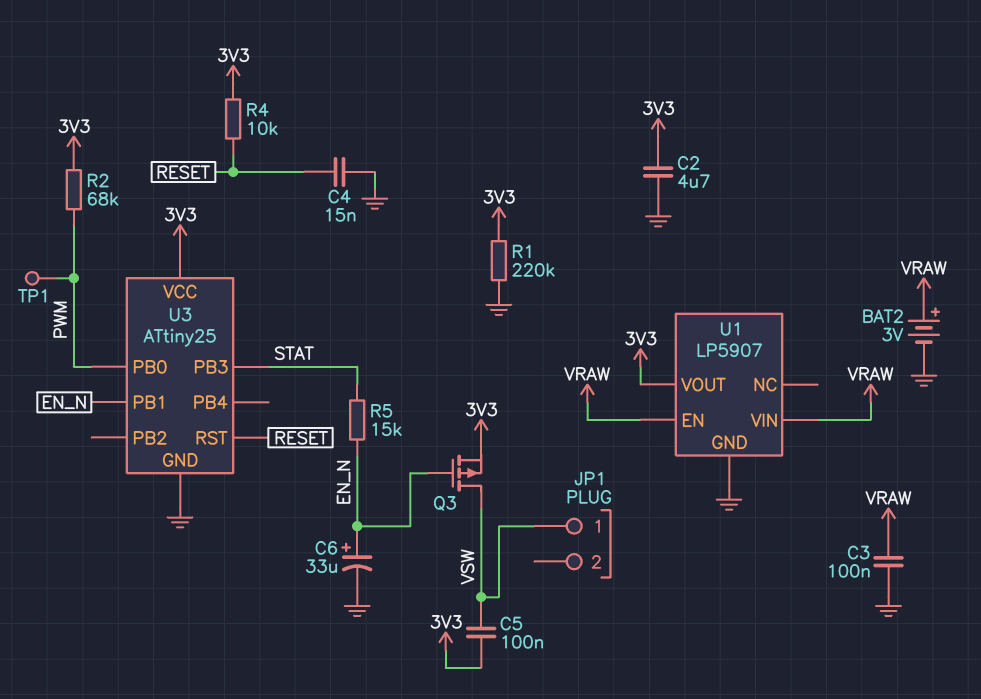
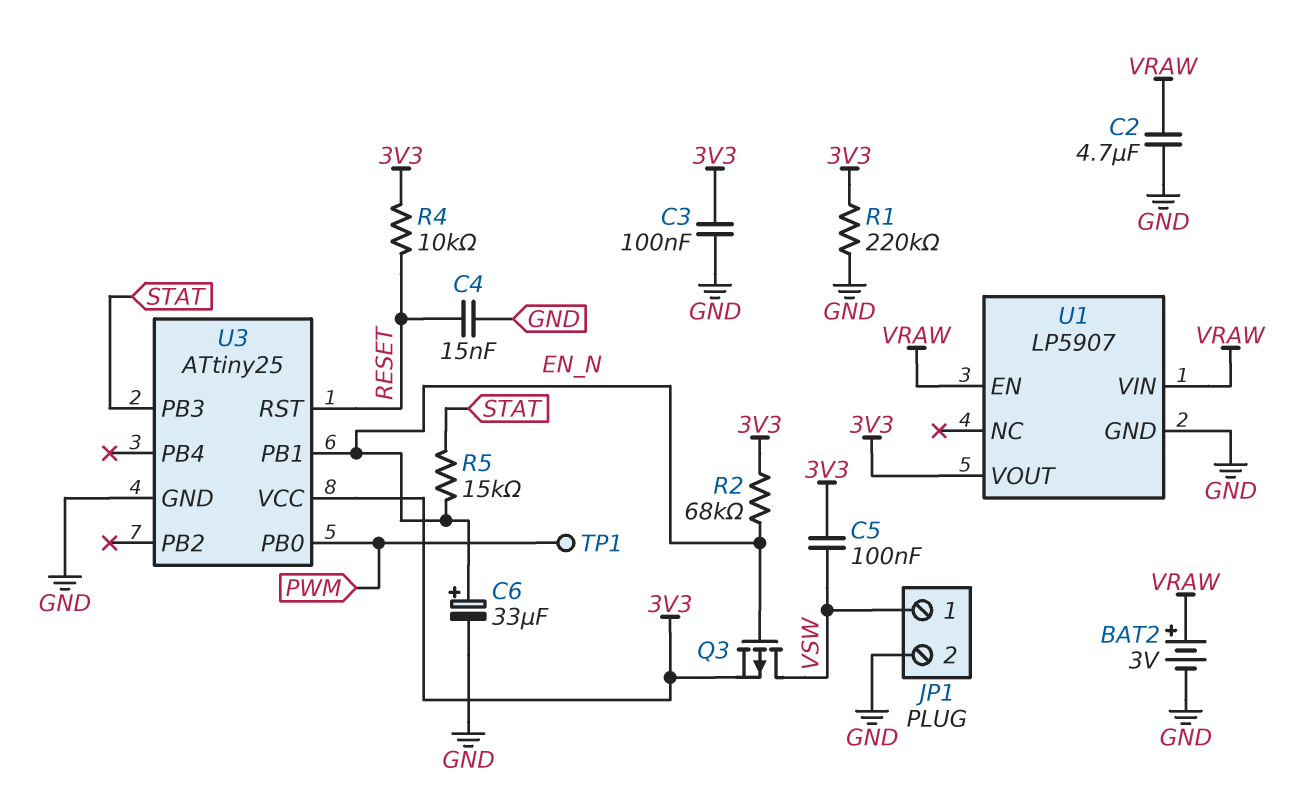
C2: 4.7uF (3V3, GND) -> 4.7uF (GND, VRAW)
C3: 100nF (GND, VRAW) -> 100nF (3V3, GND)
JP1 pin 2: none -> GND
R2: 68k (3V3, PWM) -> 68k (3V3, EN_N)

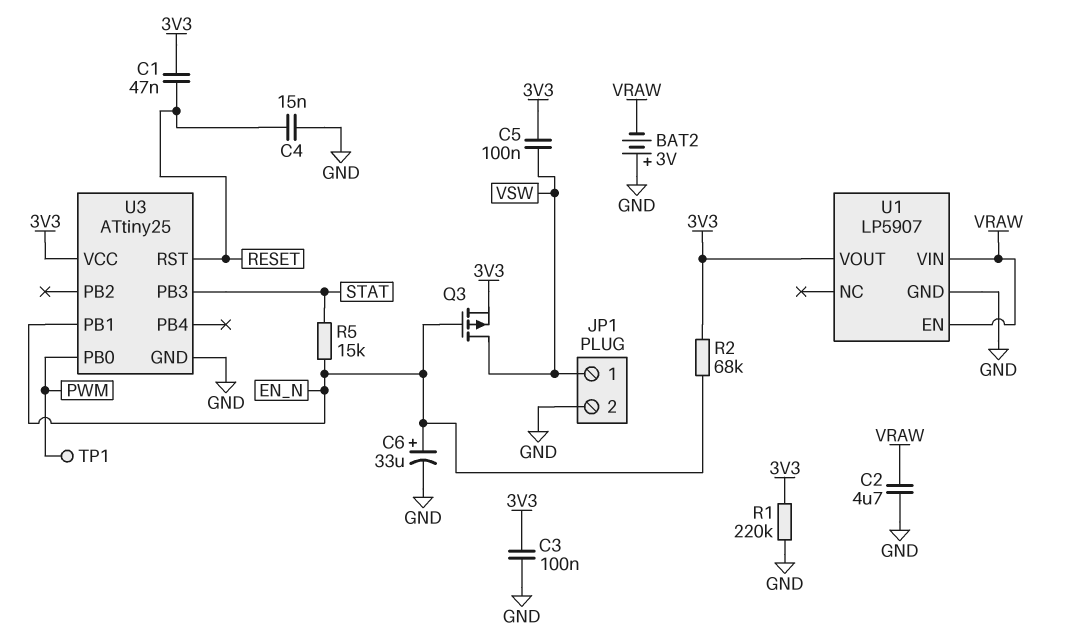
BAT2: 3V (plus VRAW, minus GND) -> 3V (plus GND, minus VRAW)
C1: none -> 47nF (3V3, RESET)
R4: 10k (3V3, RESET) -> none

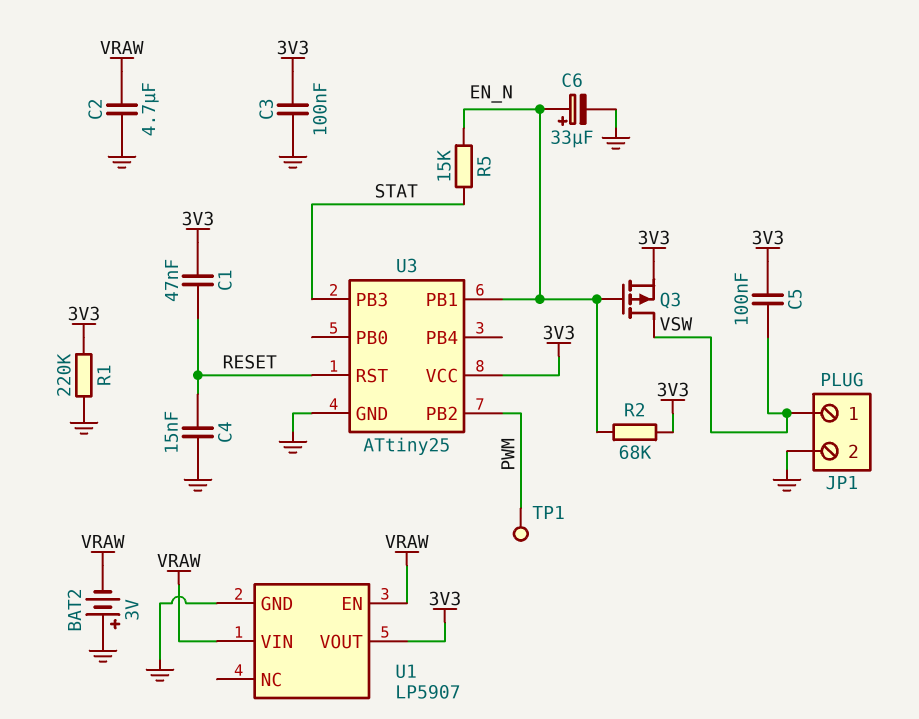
U3 pin PB0: PWM -> none
U3 pin PB2: none -> PWM

